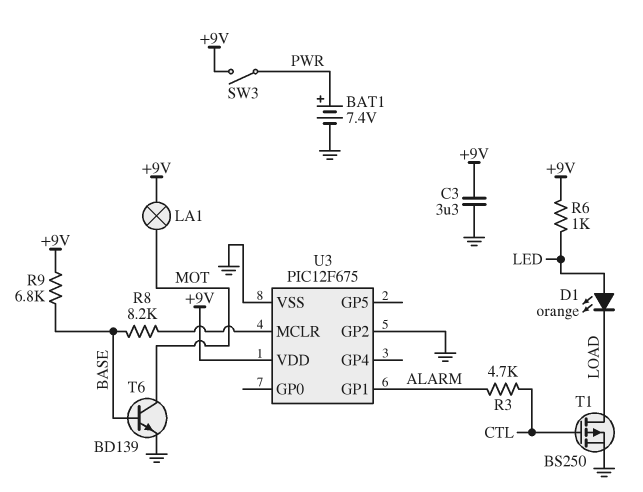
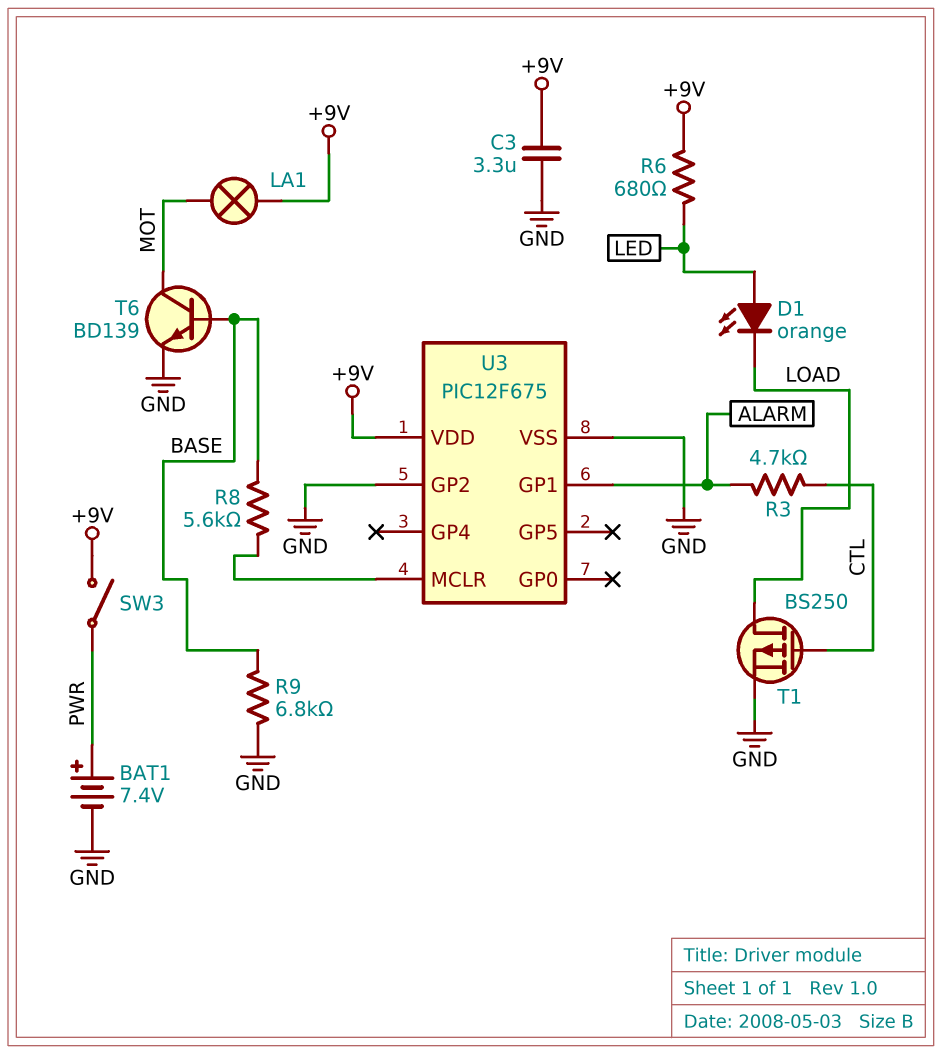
R6: 1k (+9V, LED) -> 680 (+9V, LED)
R8: 8.2k (BASE, U3/MCLR) -> 5.6k (BASE, U3/MCLR)
R9: 6.8k (+9V, BASE) -> 6.8k (BASE, GND)

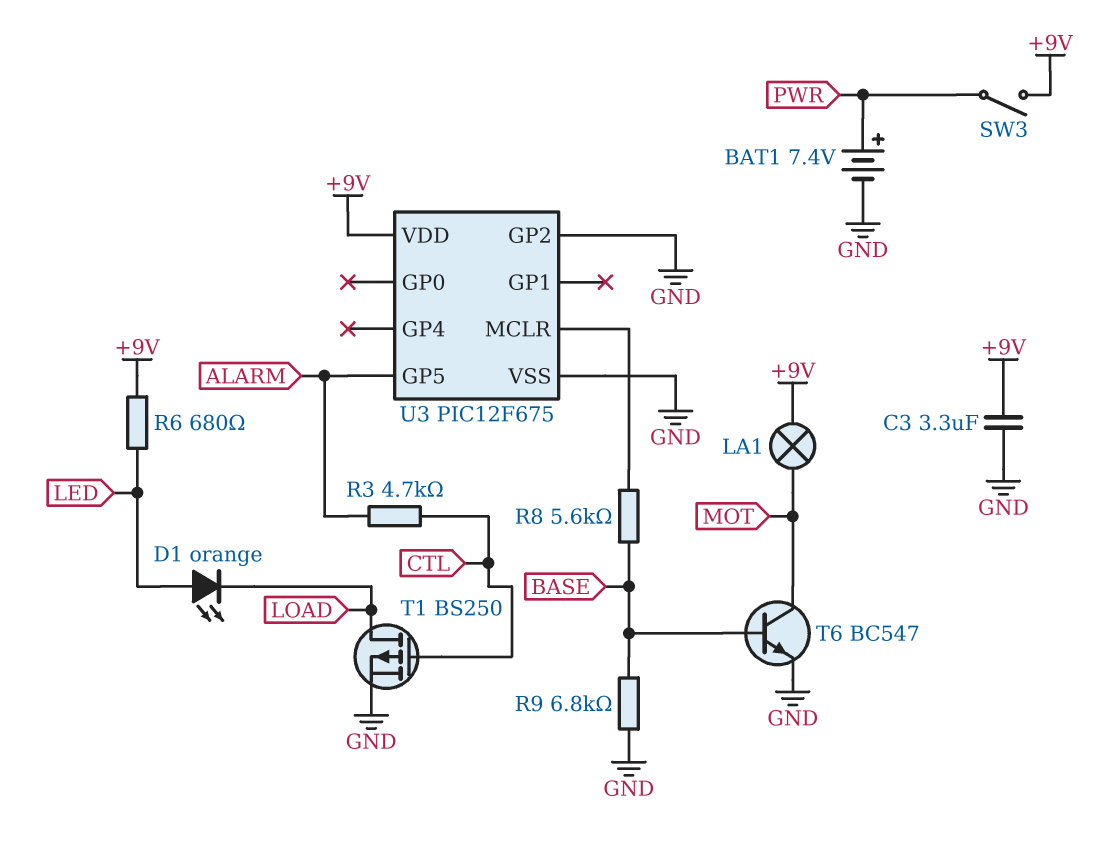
T6: NPN BD139 (B BASE, C MOT, E GND) -> NPN BC547 (B BASE, C MOT, E GND)
U3 pin GP1: ALARM -> none
U3 pin GP5: none -> ALARM

